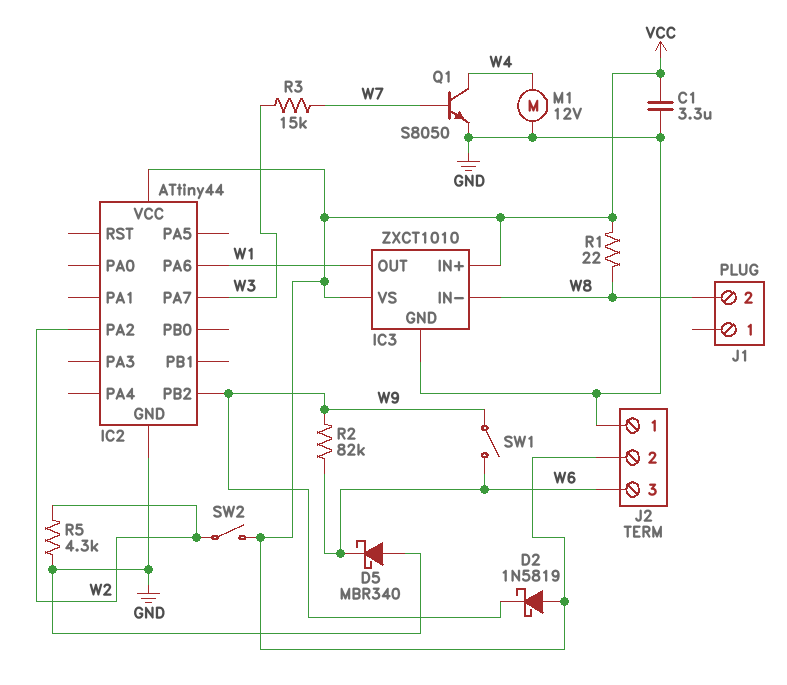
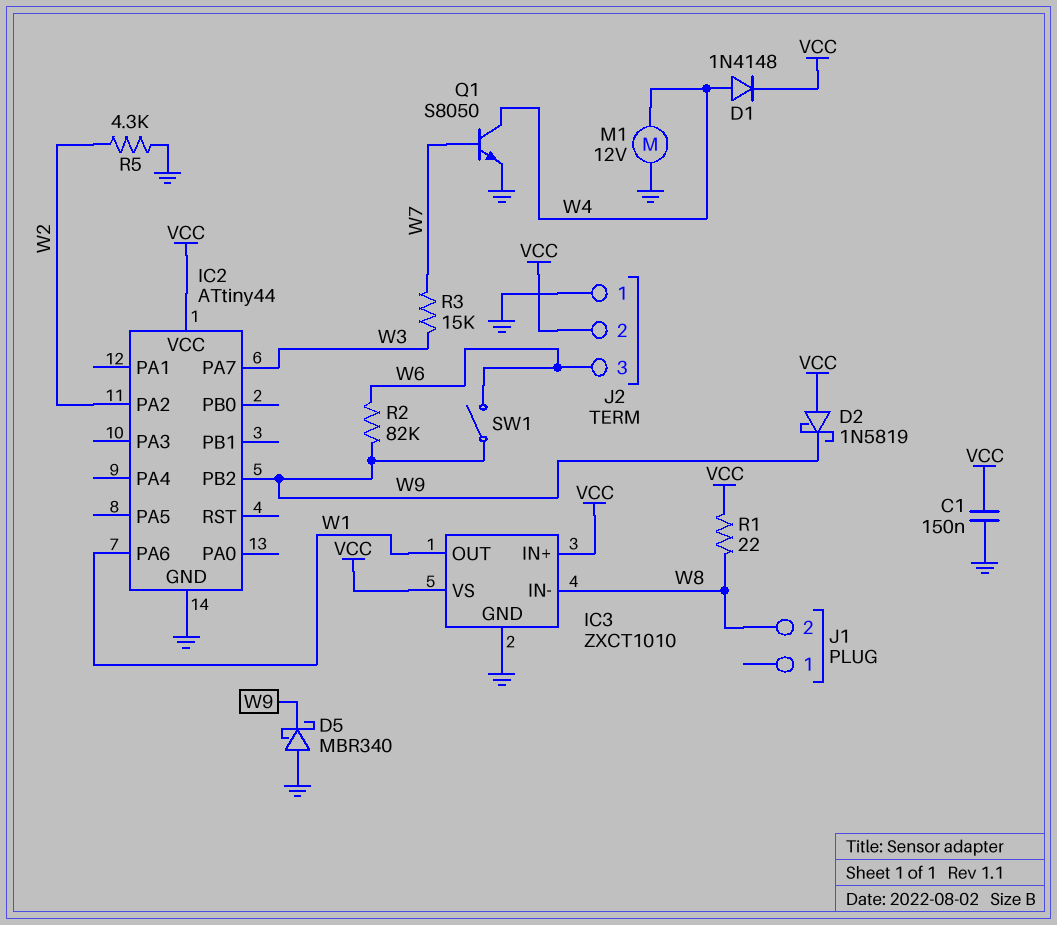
C1: 3.3uF (GND, VCC) -> 150nF (GND, VCC)
D1: none -> diode 1N4148 (A W4, K VCC)
D5: schottky MBR340 (A GND, K W6) -> schottky MBR340 (A GND, K W9)
SW2: switch (VCC, W2) -> none

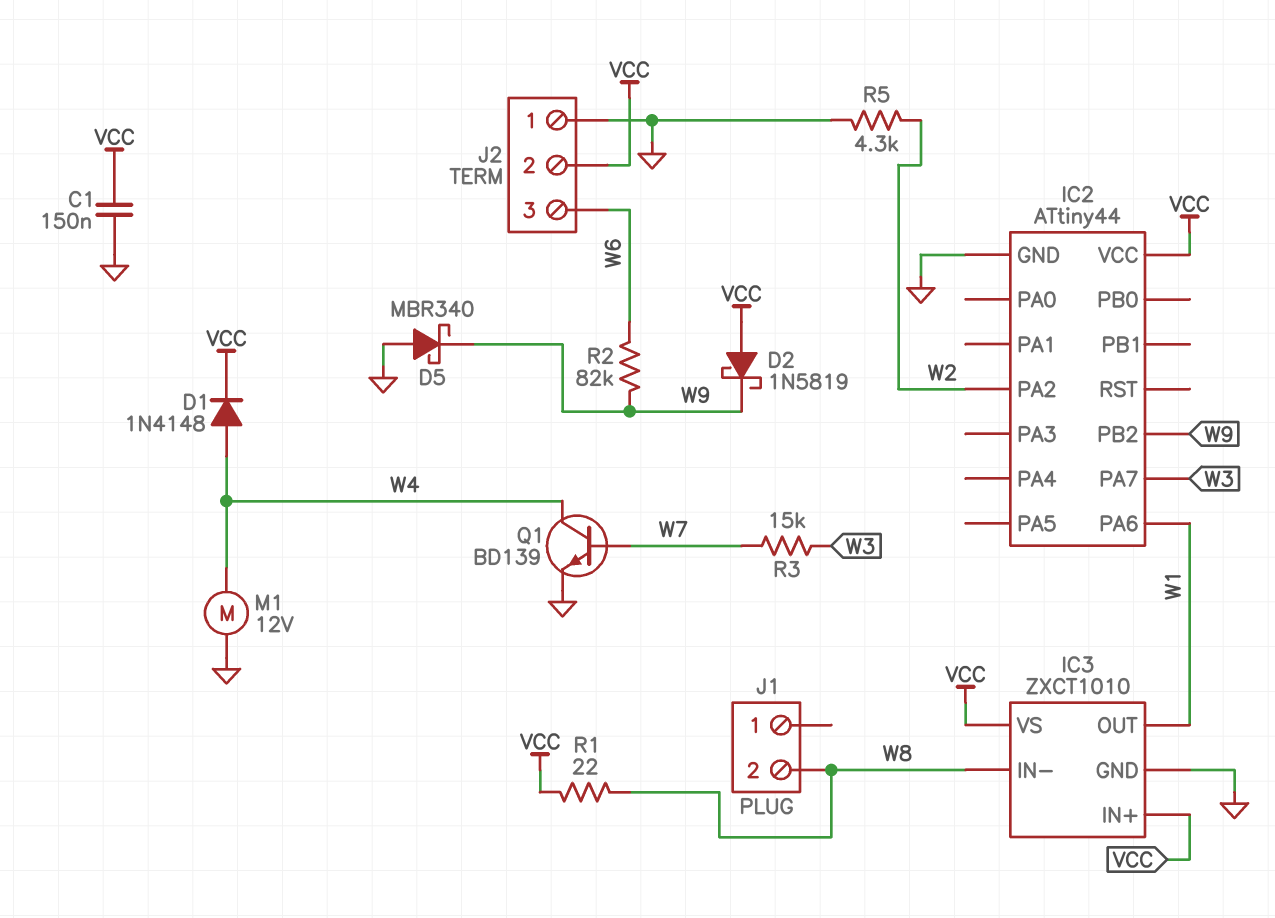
Q1: NPN S8050 (B W7, C W4, E GND) -> NPN BD139 (B W7, C W4, E GND)
SW1: switch (W6, W9) -> none

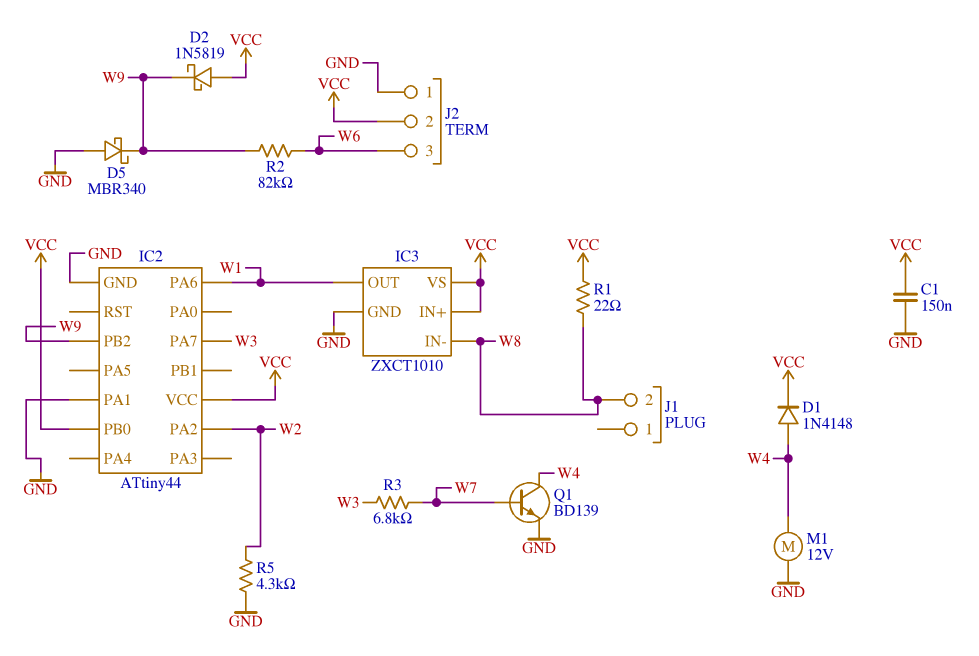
IC2 pin PA1: none -> GND
IC2 pin PB0: none -> VCC
R3: 15k (W3, W7) -> 6.8k (W3, W7)

